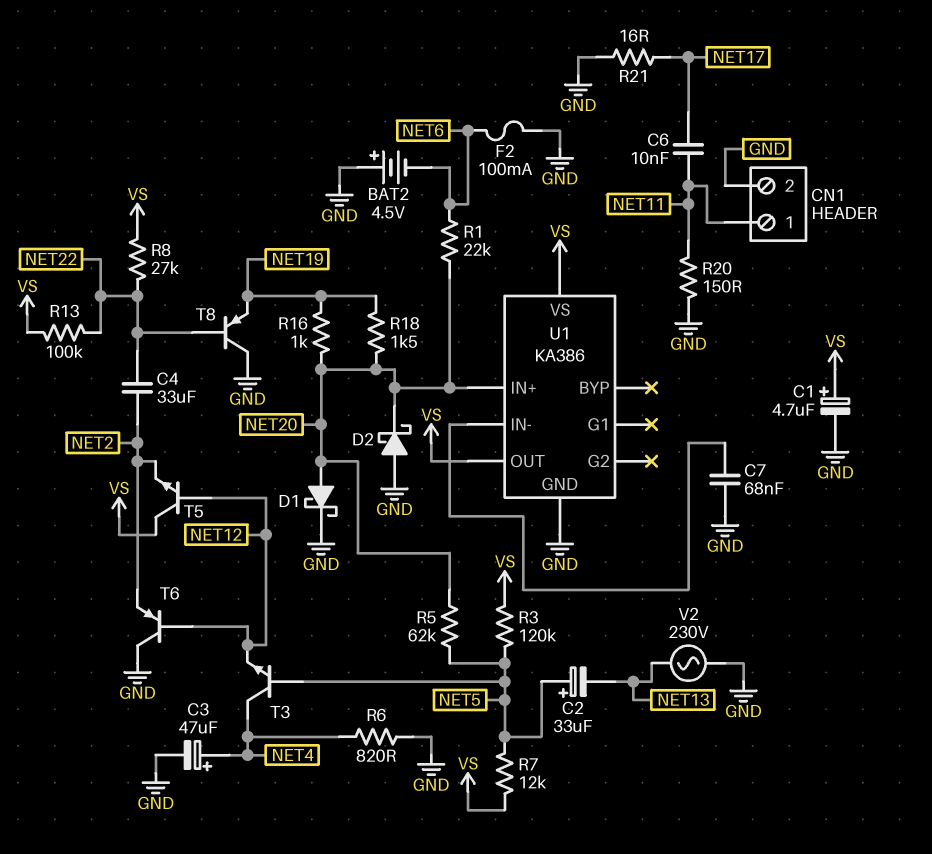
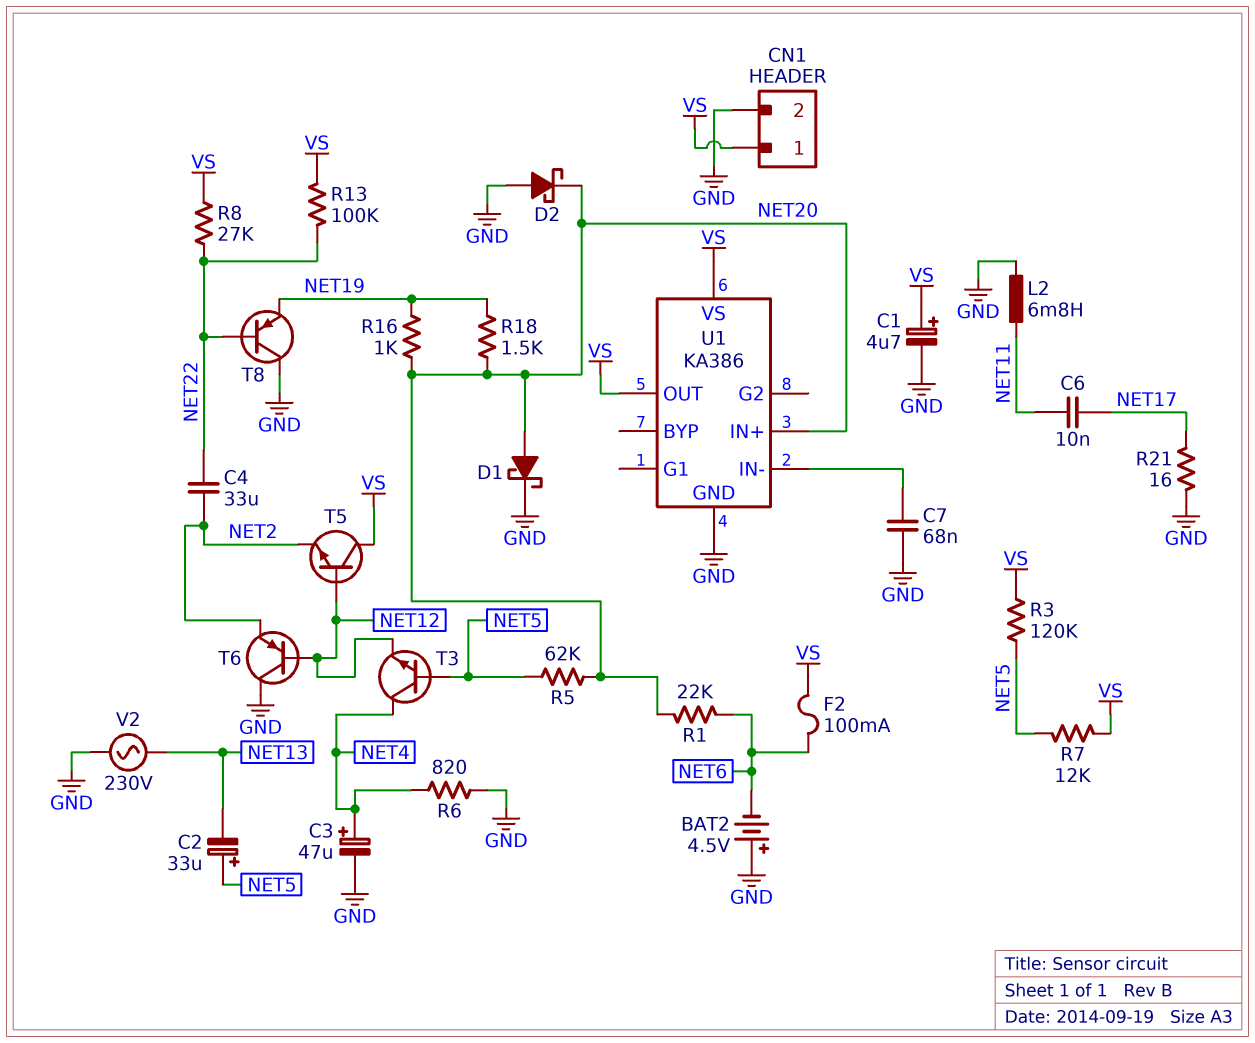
CN1 pin 1: NET11 -> VS
F2: 100mA (GND, NET6) -> 100mA (NET6, VS)
L2: none -> 6.8mH (GND, NET11)
R20: 150 (GND, NET11) -> none

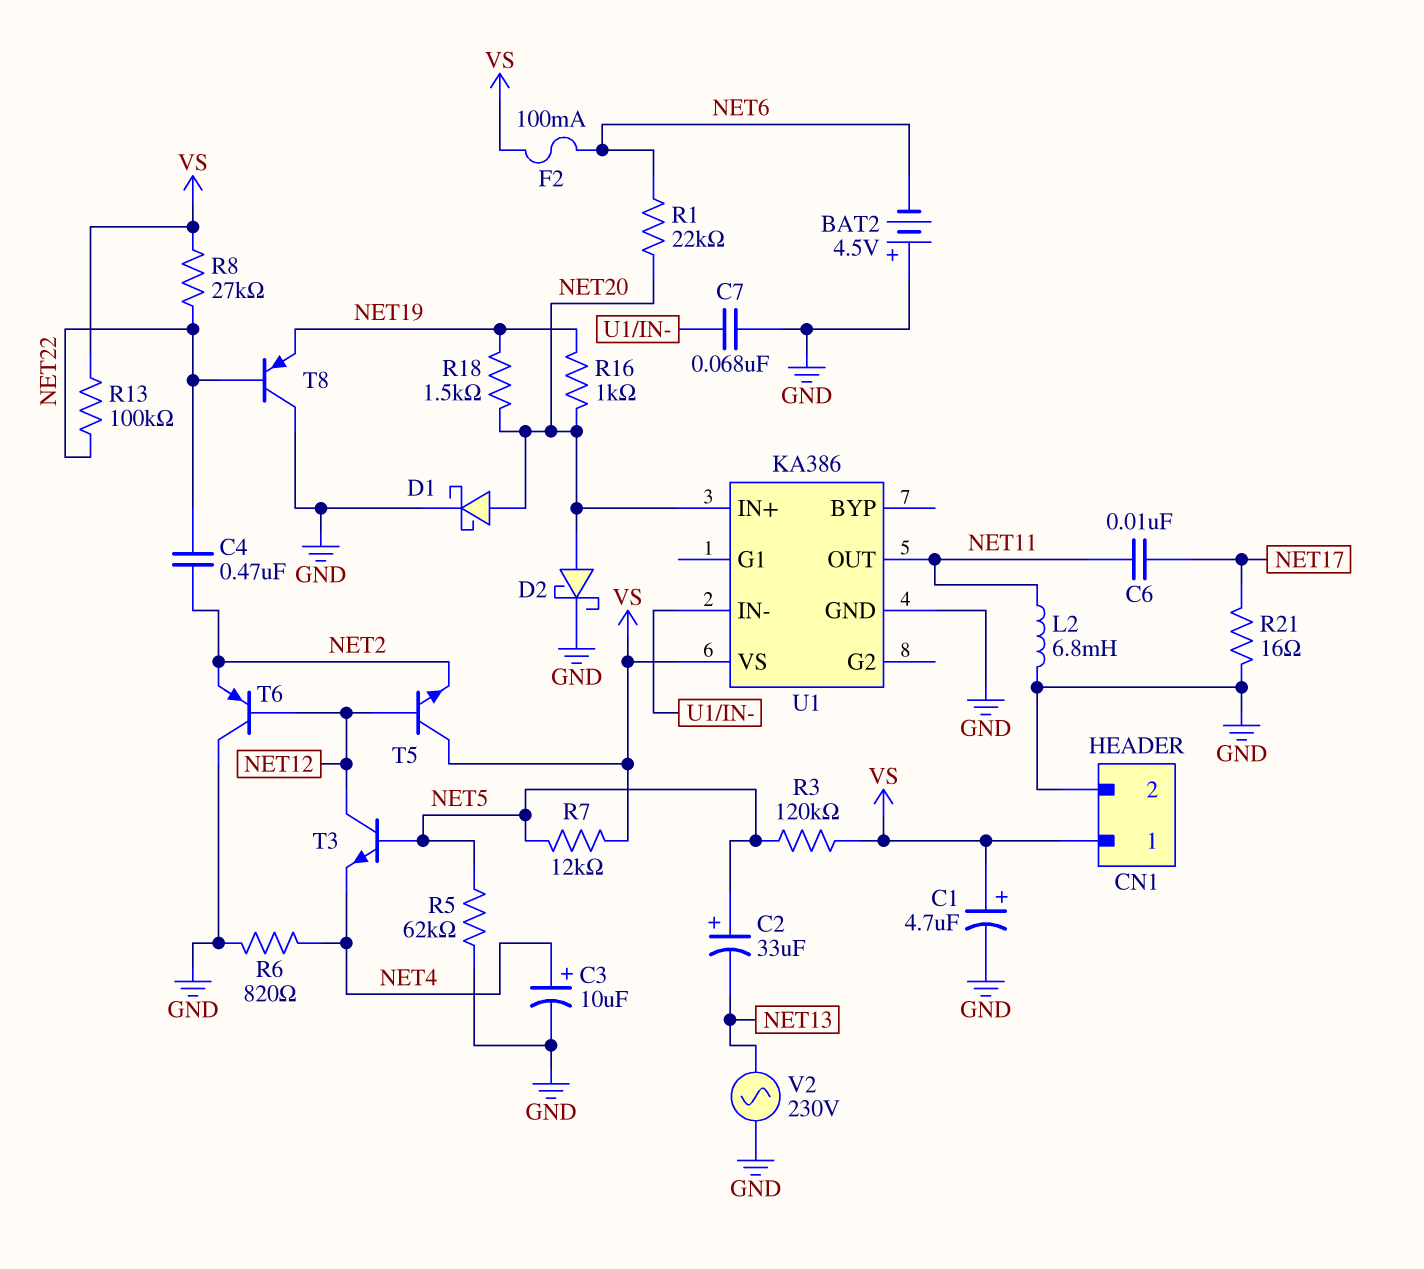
C3: 47uF (plus NET4, minus GND) -> 10uF (plus NET4, minus GND)
C4: 33uF (NET2, NET22) -> 470nF (NET2, NET22)
D2: schottky (A GND, K NET20) -> schottky (A NET20, K GND)
R5: 62k (NET5, NET20) -> 62k (GND, NET5)
T3: NPN (B NET5, C NET4, E NET12) -> NPN (B NET5, C NET12, E NET4)
U1 pin OUT: VS -> NET11

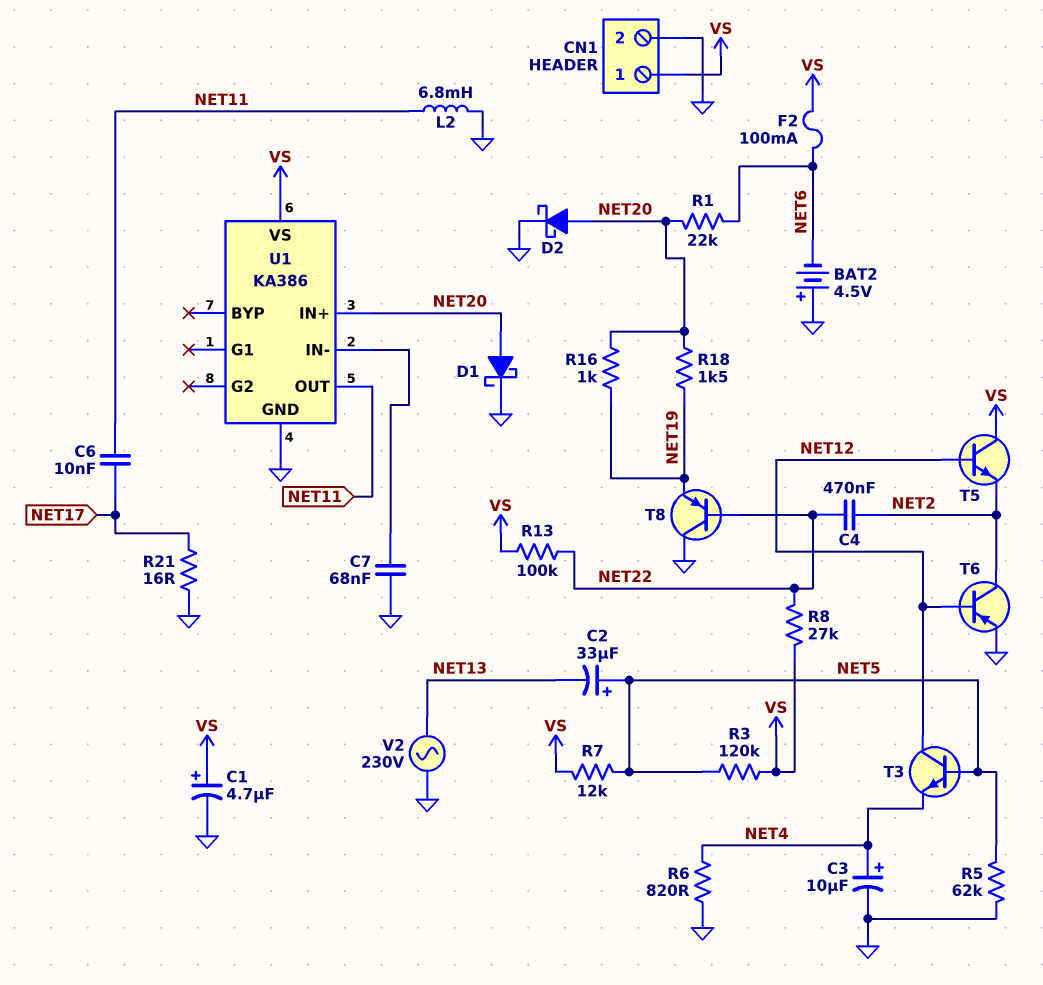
T6: PNP (B NET12, C GND, E NET2) -> PNP (B NET12, C NET2, E GND)

